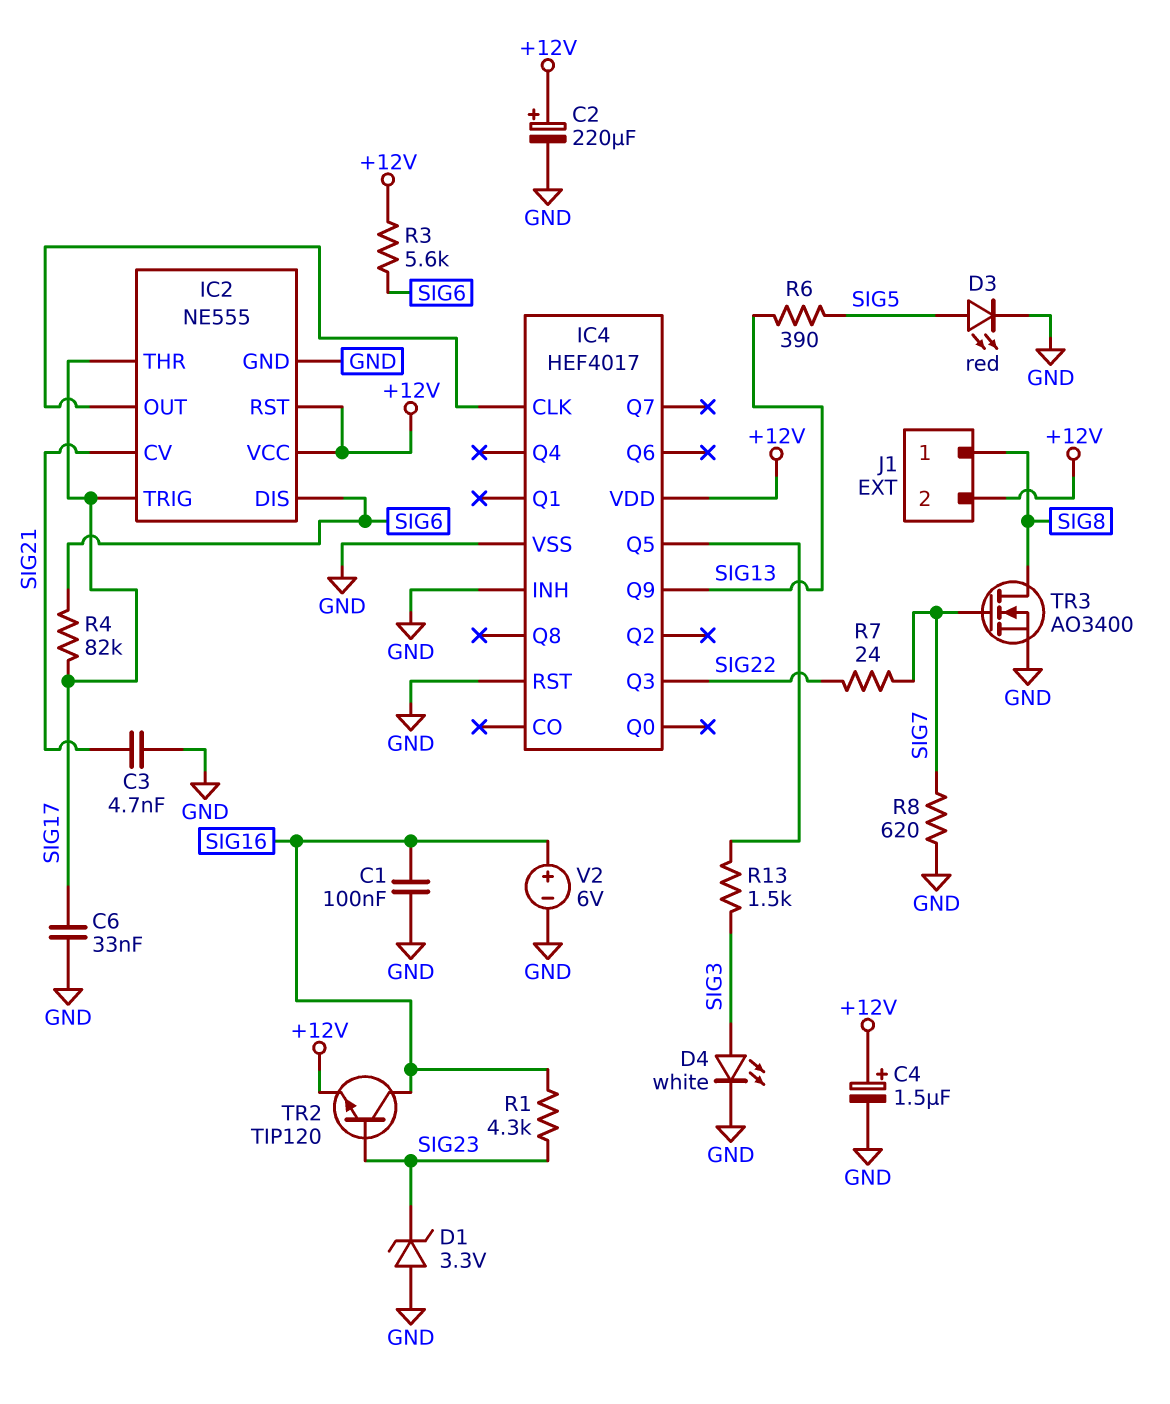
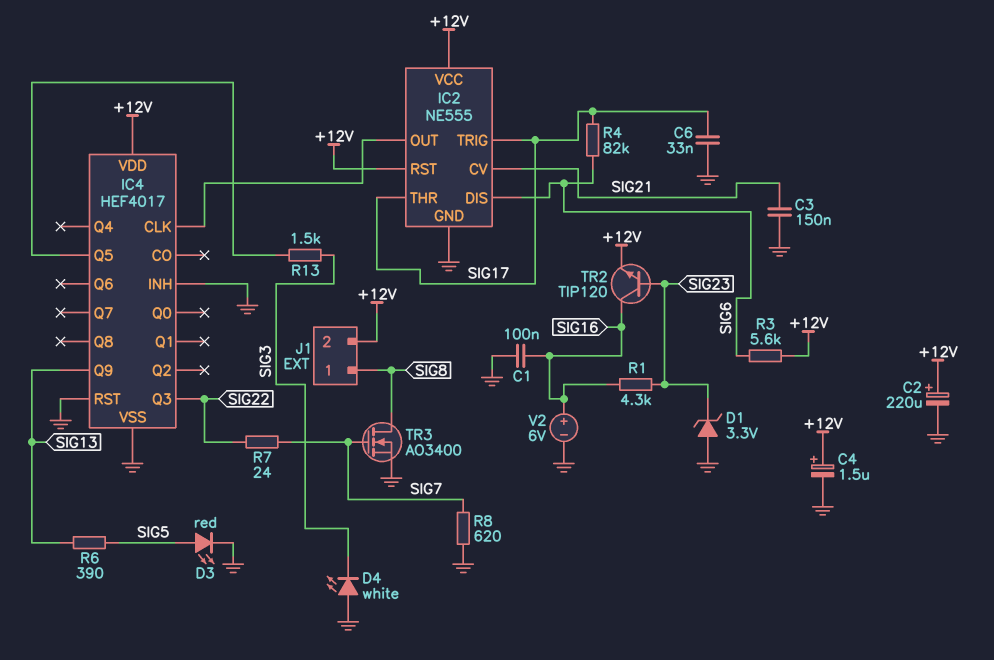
C3: 4.7nF (GND, SIG21) -> 150nF (GND, SIG21)
D4: LED white (A SIG3, K GND) -> LED white (A GND, K SIG3)

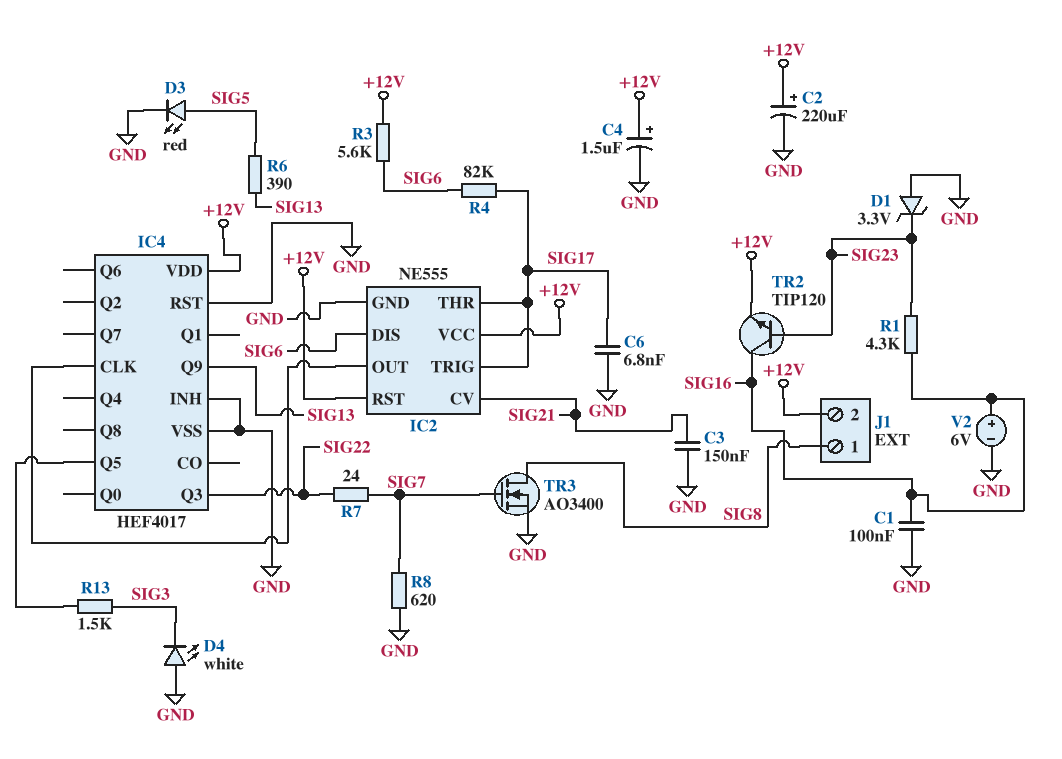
C6: 33nF (GND, SIG17) -> 6.8nF (GND, SIG17)

